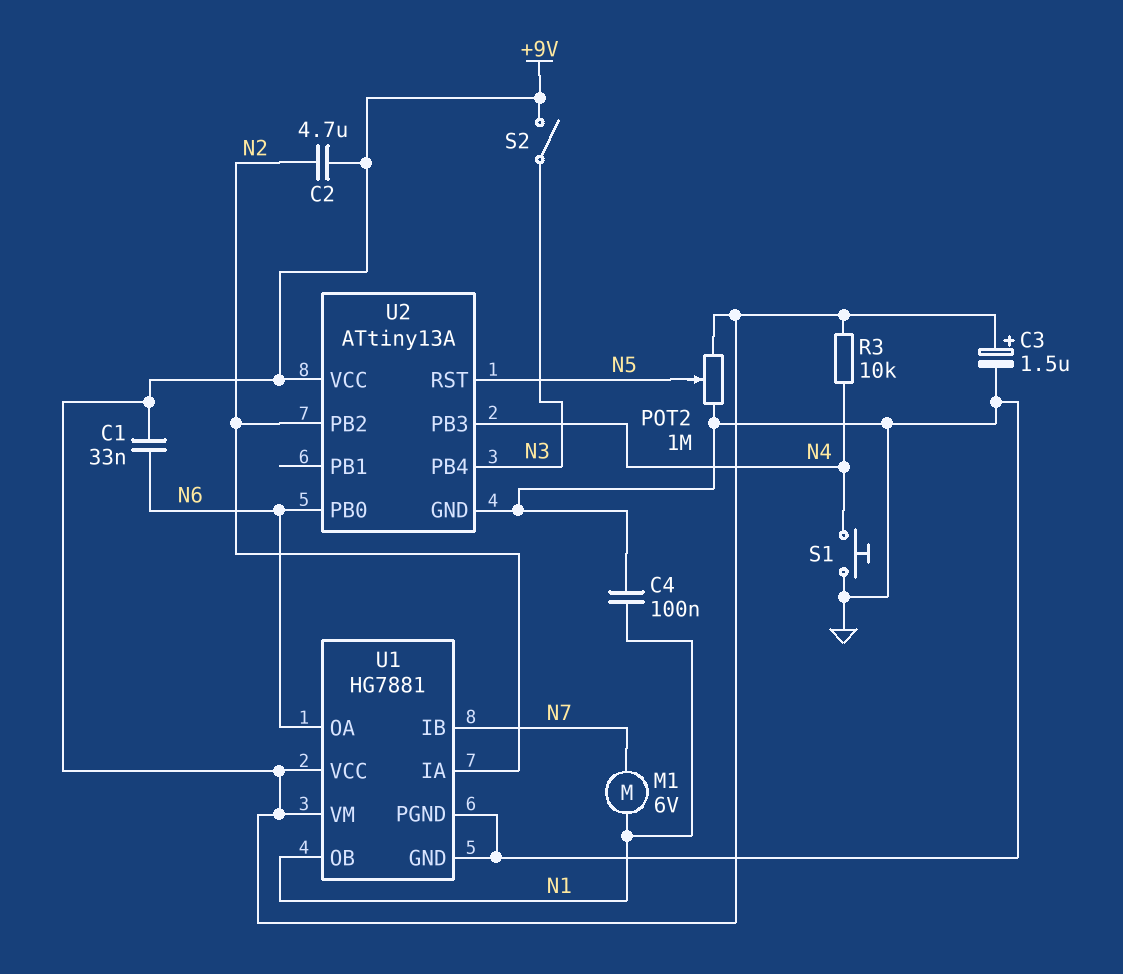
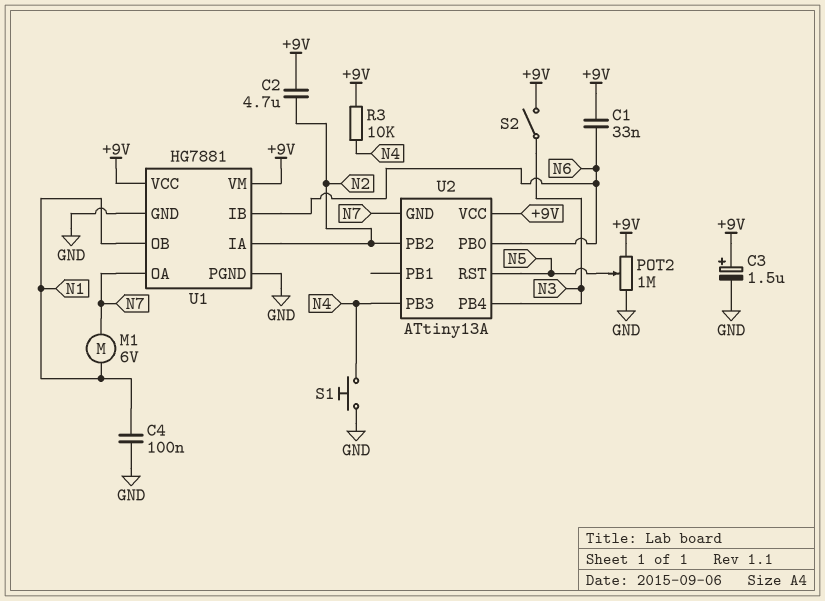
U1 pin IB: N7 -> N6
U1 pin OA: N6 -> N7
U2 pin GND: GND -> N7

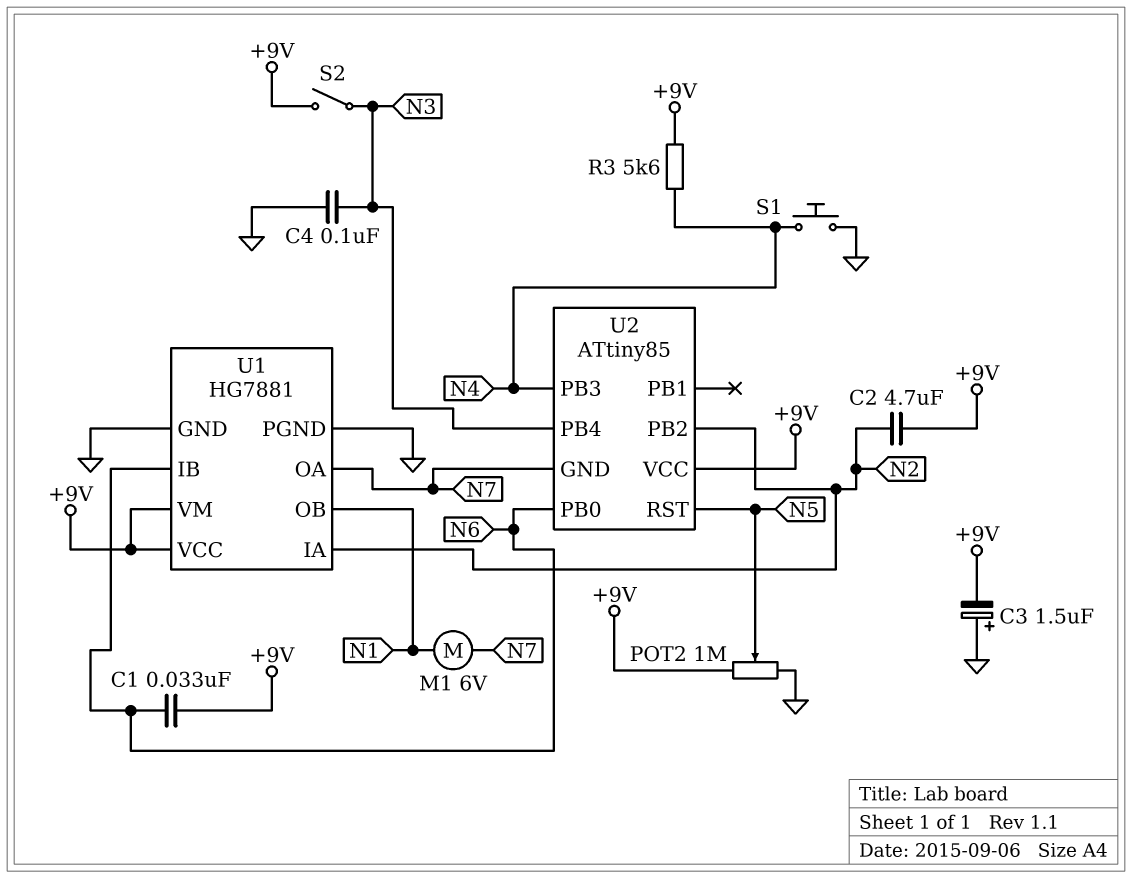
C3: 1.5uF (plus +9V, minus GND) -> 1.5uF (plus GND, minus +9V)
C4: 100nF (GND, N1) -> 100nF (GND, N3)
R3: 10k (+9V, N4) -> 5.6k (+9V, N4)
U2: ATtiny13A -> ATtiny85

